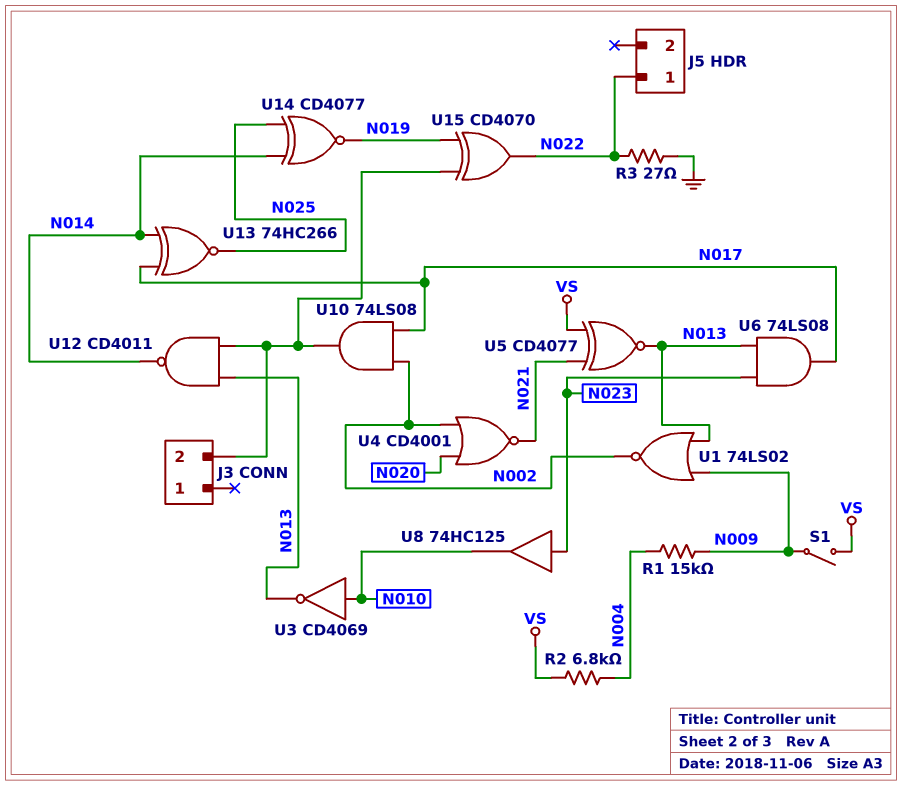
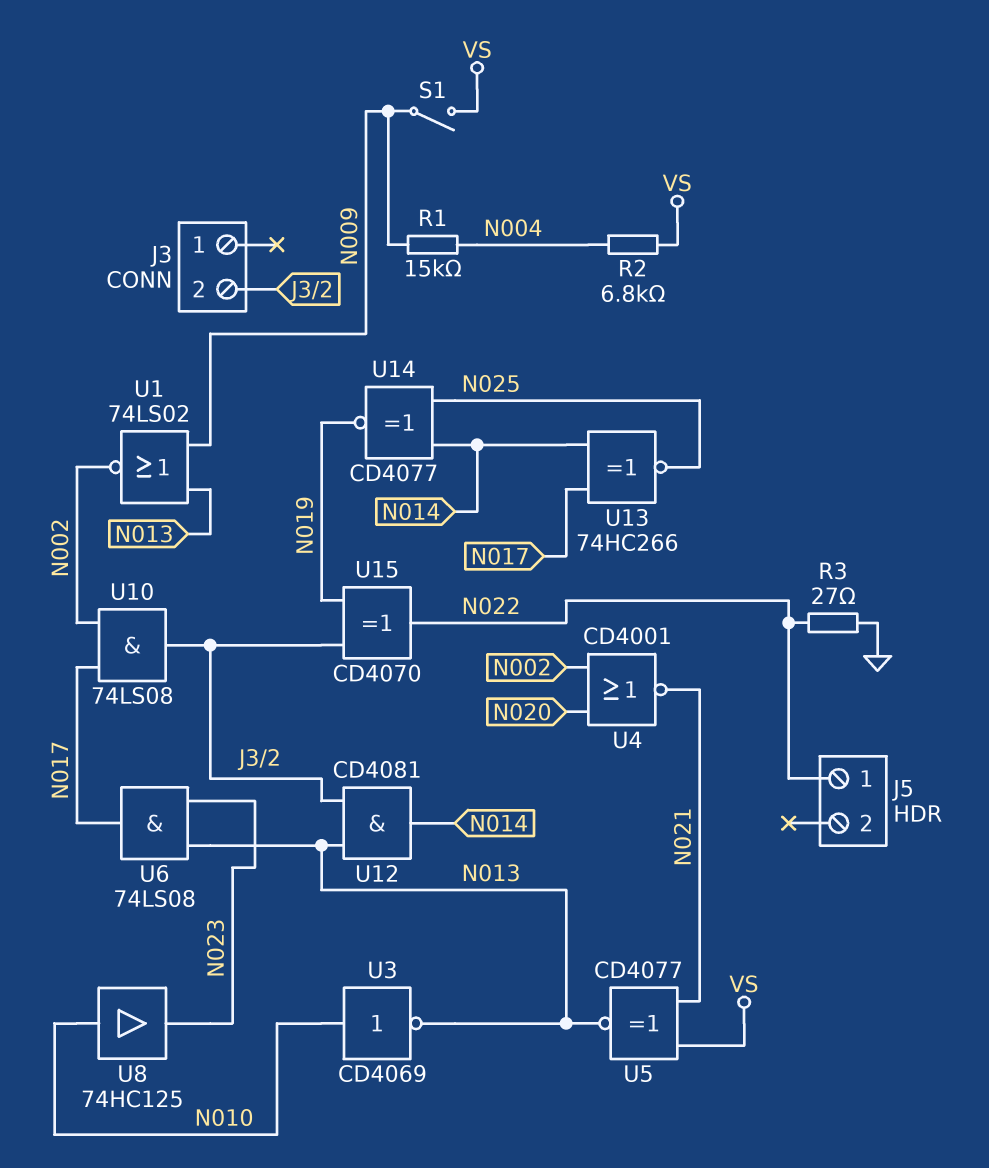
U8: buffer 74HC125 (in N023, out N010) -> buffer 74HC125 (in N010, out N023)
U12: NAND CD4011 (in J3/2, in N013, out N014) -> AND CD4081 (in J3/2, in N013, out N014)

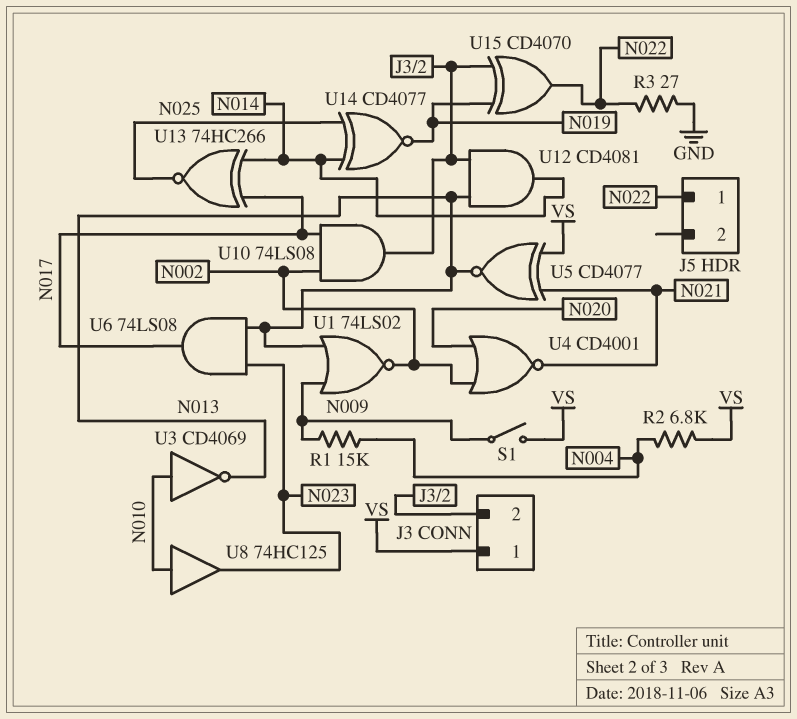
J3 pin 1: none -> VS

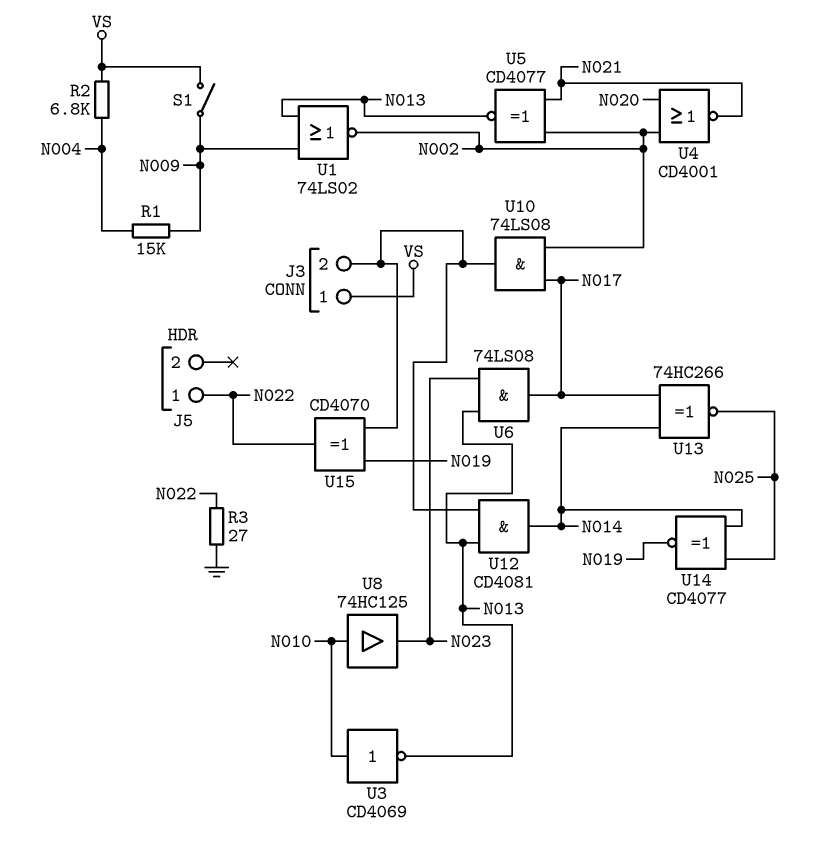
U5: XNOR CD4077 (in N021, in VS, out N013) -> XNOR CD4077 (in N002, in N021, out N013)

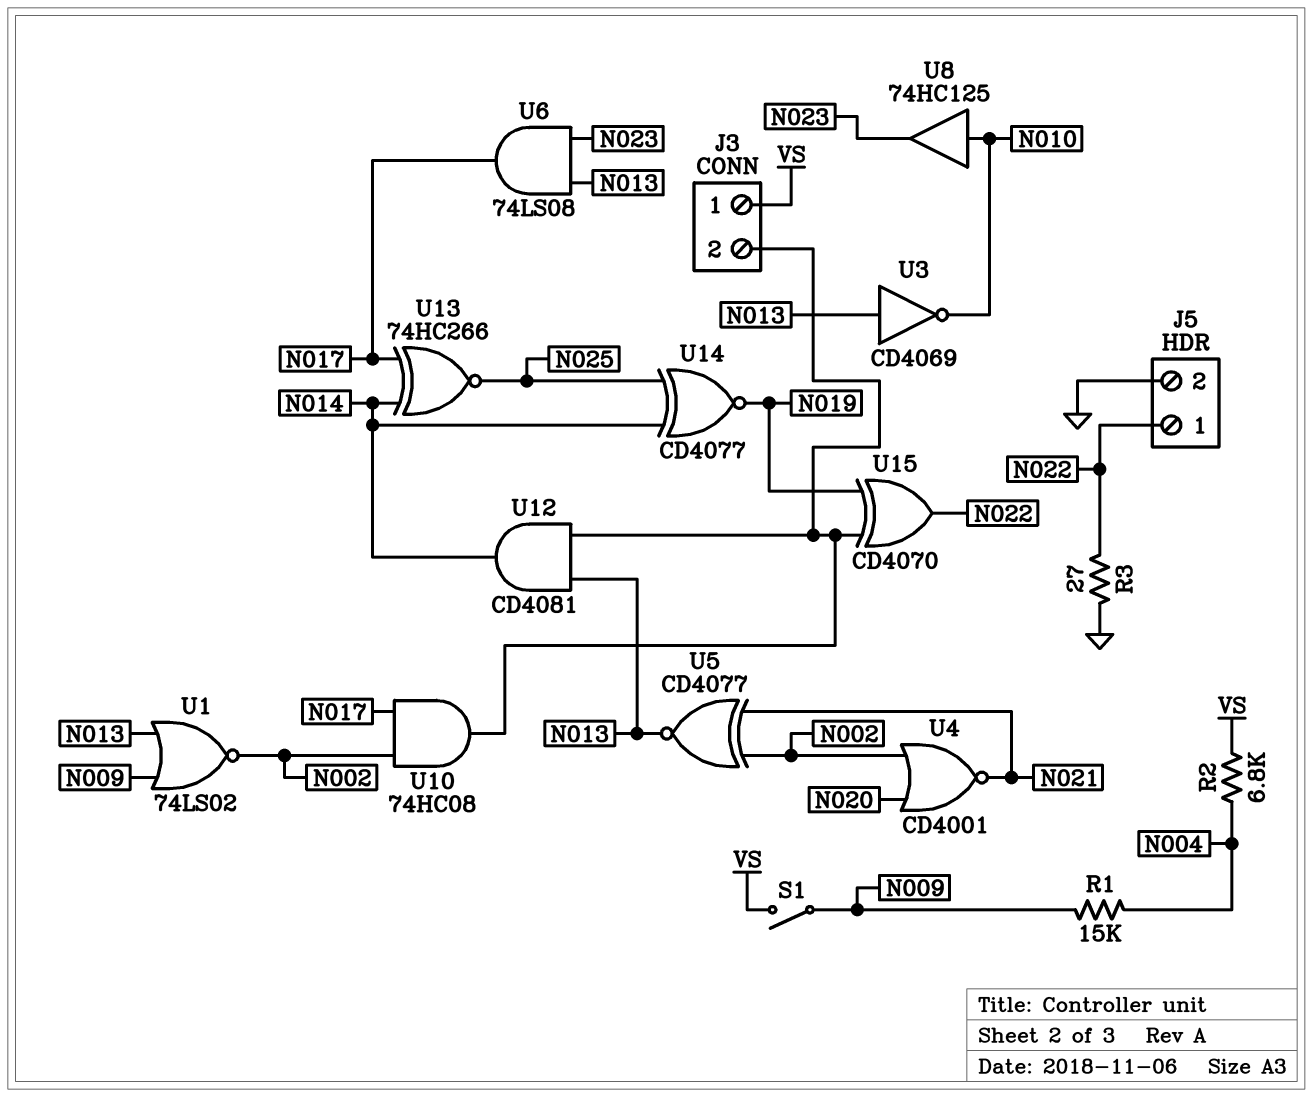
J5 pin 2: none -> GND
U3: NOT CD4069 (in N010, out N013) -> NOT CD4069 (in N013, out N010)
U10: AND 74LS08 (in N002, in N017, out J3/2) -> AND 74HC08 (in N002, in N017, out J3/2)

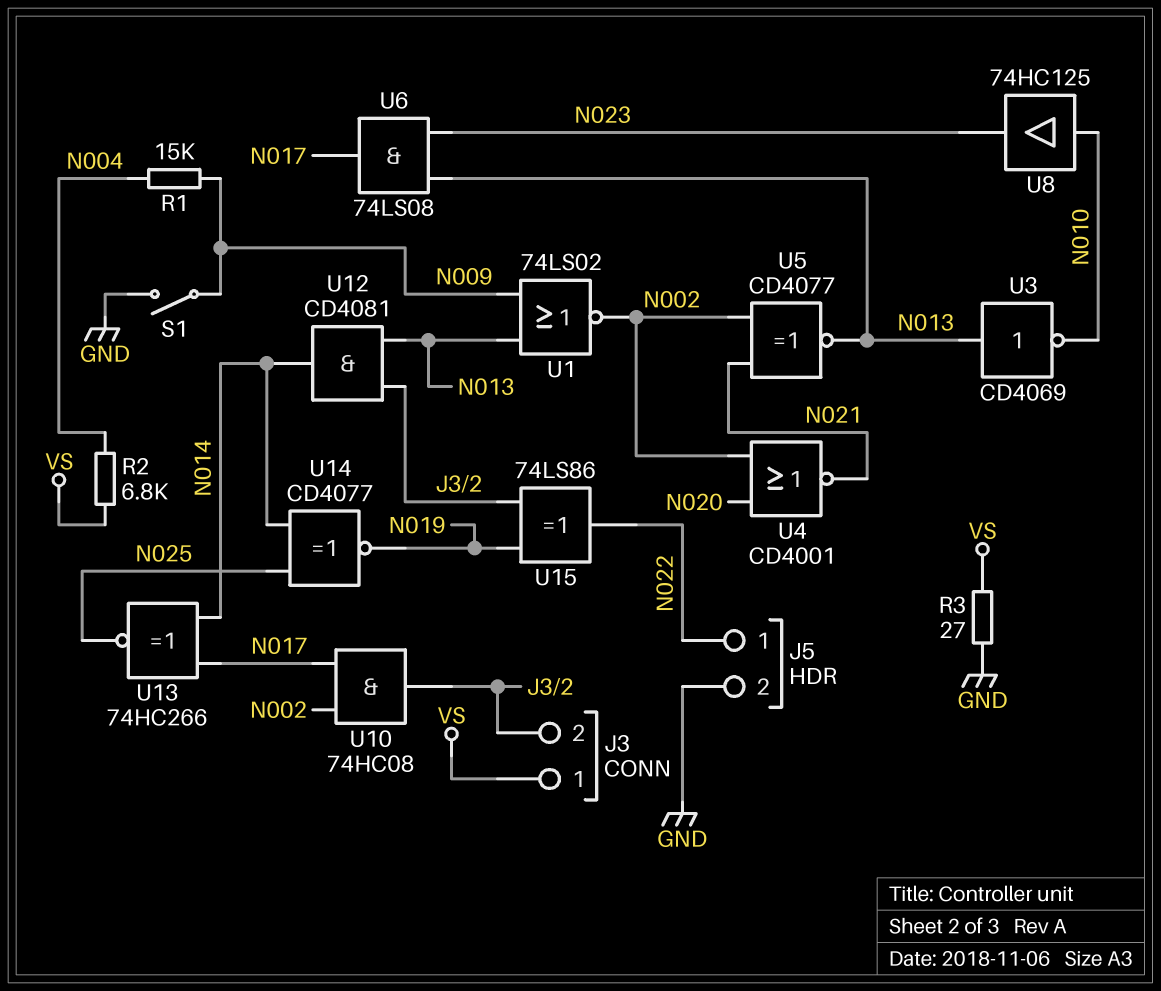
R3: 27 (GND, N022) -> 27 (GND, VS)
S1: switch (N009, VS) -> switch (GND, N009)
U15: XOR CD4070 (in J3/2, in N019, out N022) -> XOR 74LS86 (in J3/2, in N019, out N022)

